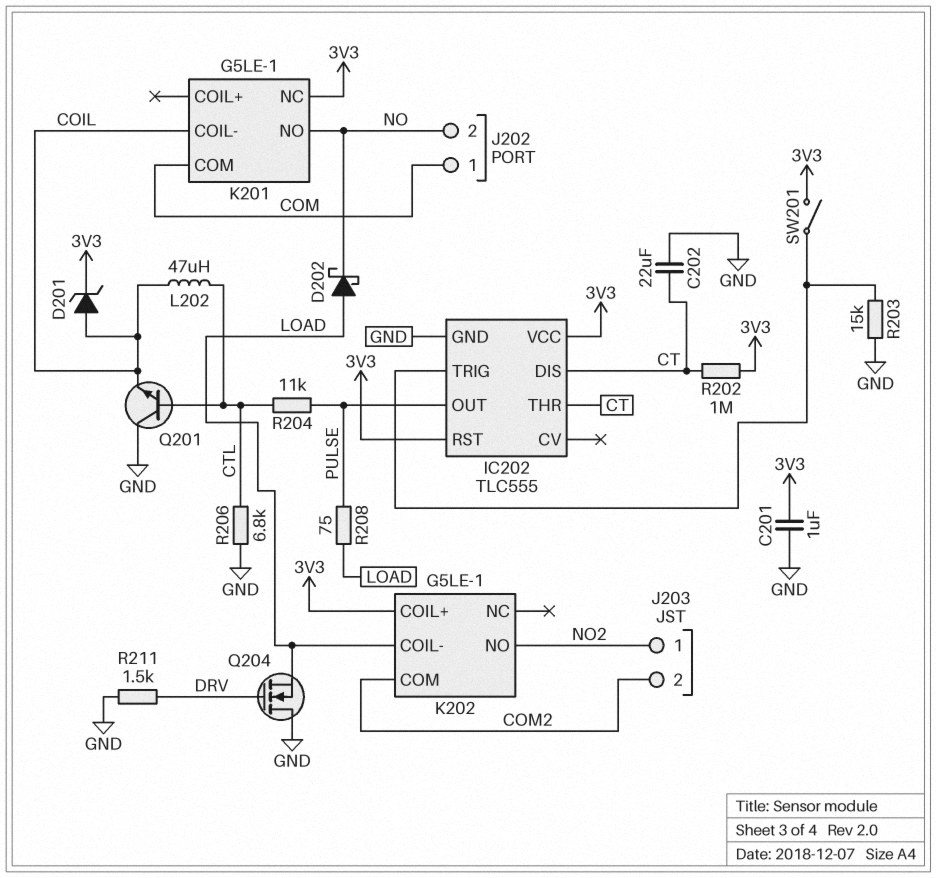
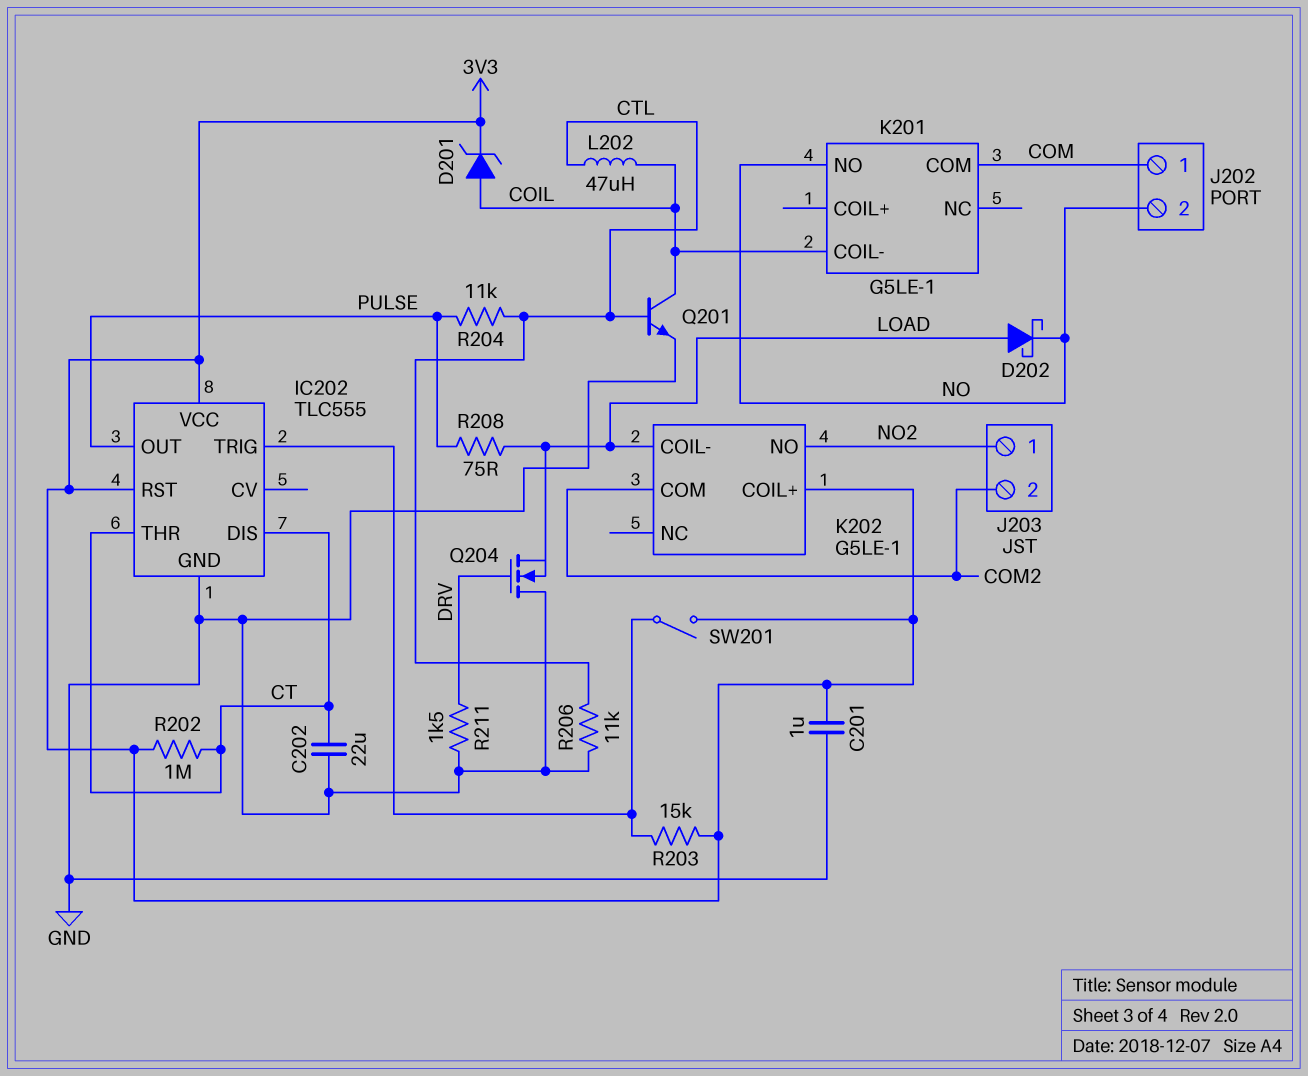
K201 pin NC: 3V3 -> none
Q201: NPN (B CTL, C GND, E COIL) -> NPN (B CTL, C COIL, E GND)
R203: 15k (GND, IC202/TRIG) -> 15k (3V3, IC202/TRIG)
R206: 6.8k (CTL, GND) -> 11k (CTL, GND)

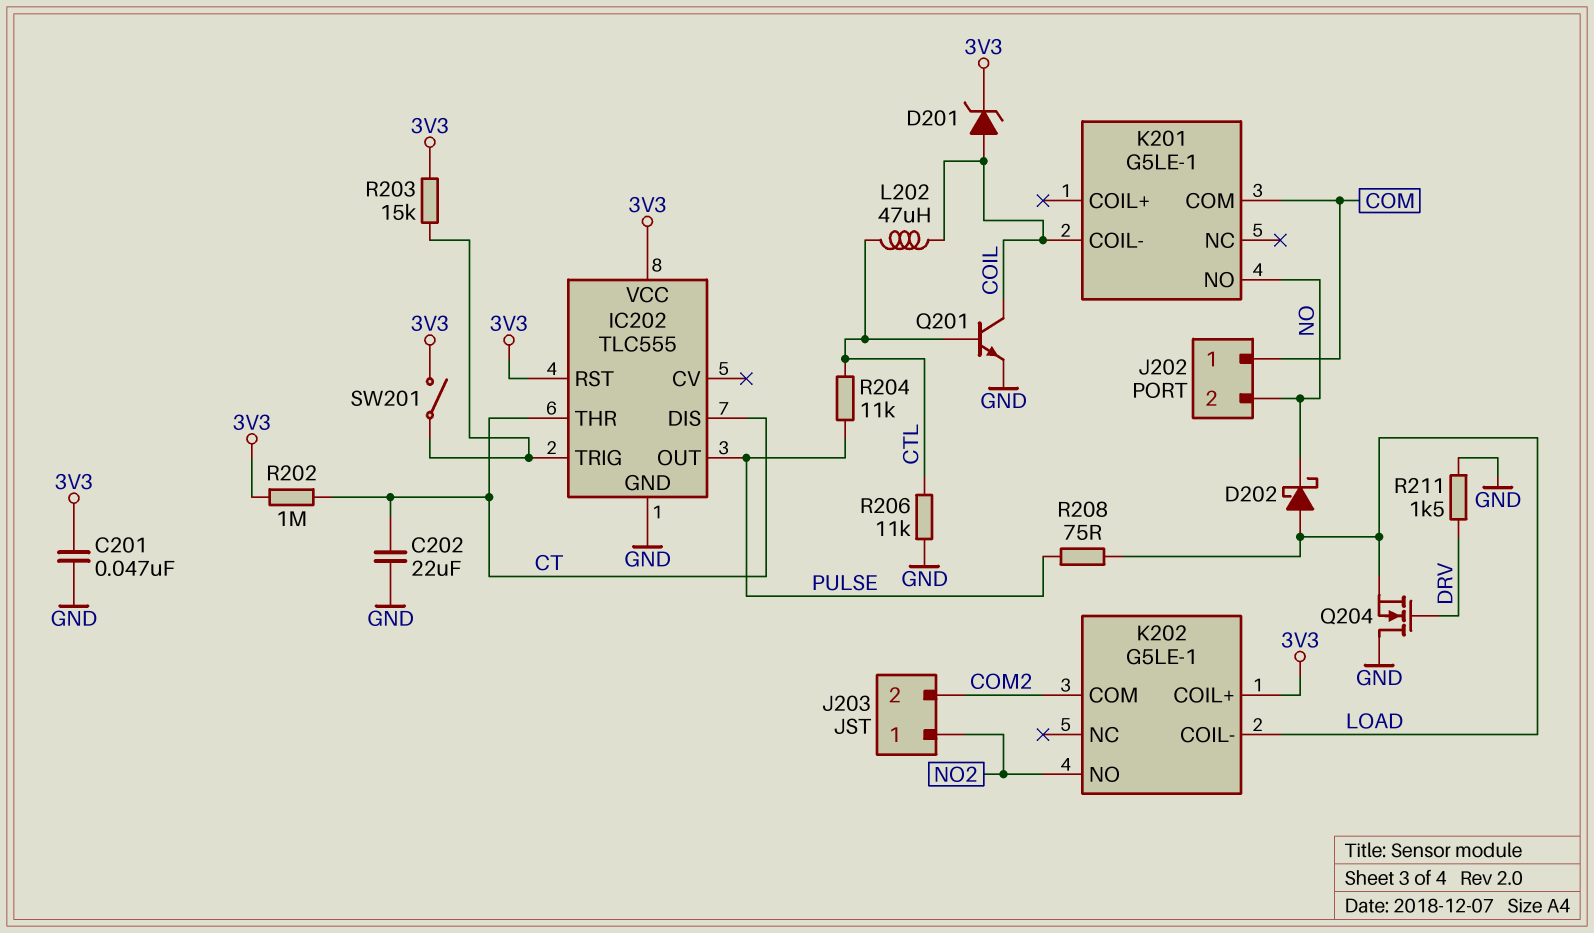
C201: 1uF (3V3, GND) -> 47nF (3V3, GND)

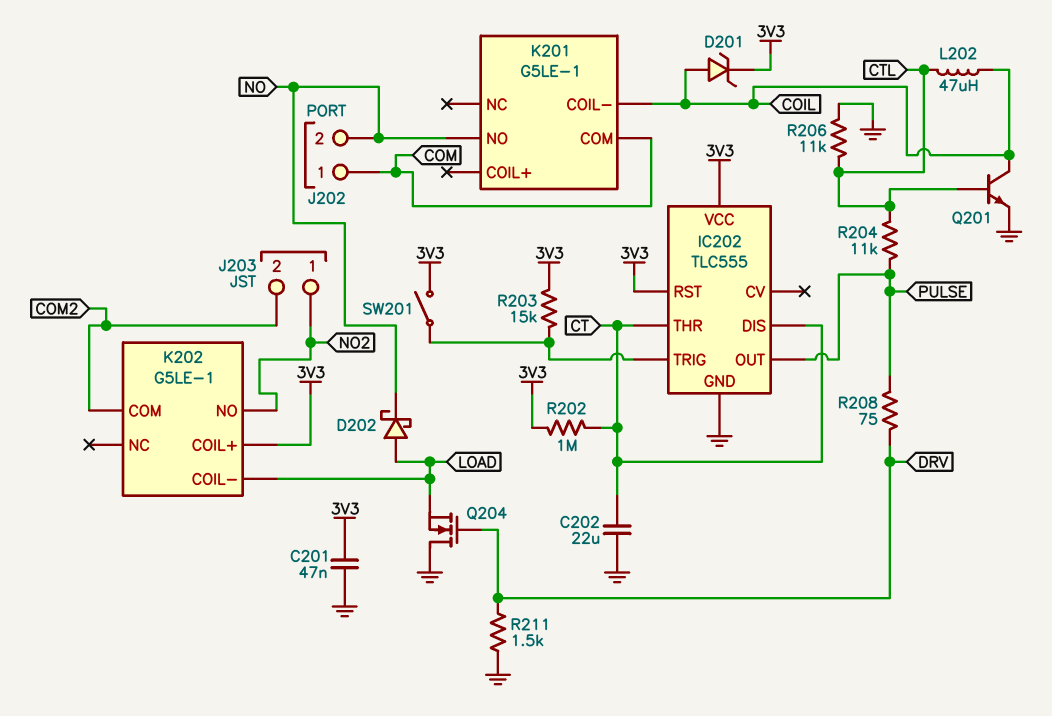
R208: 75 (LOAD, PULSE) -> 75 (DRV, PULSE)

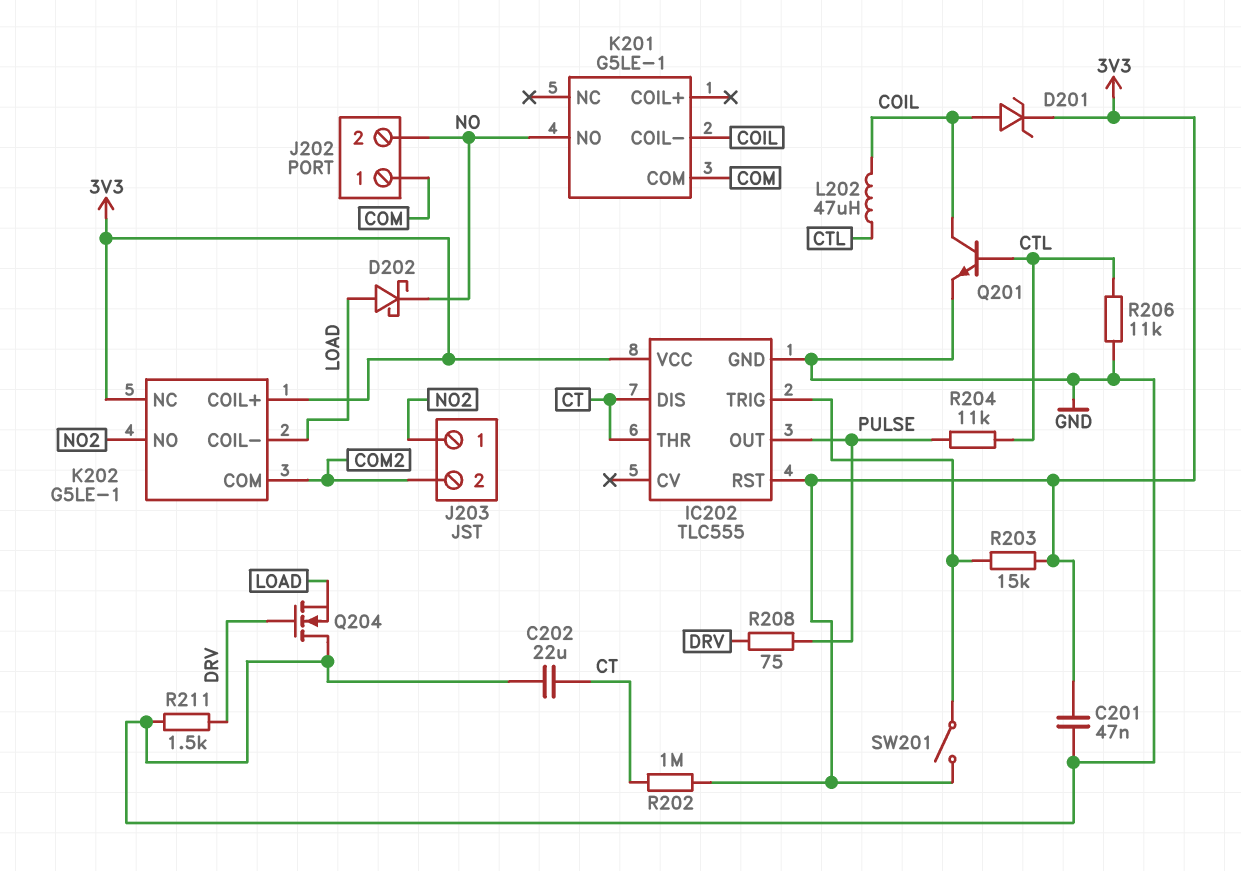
K202 pin NC: none -> 3V3

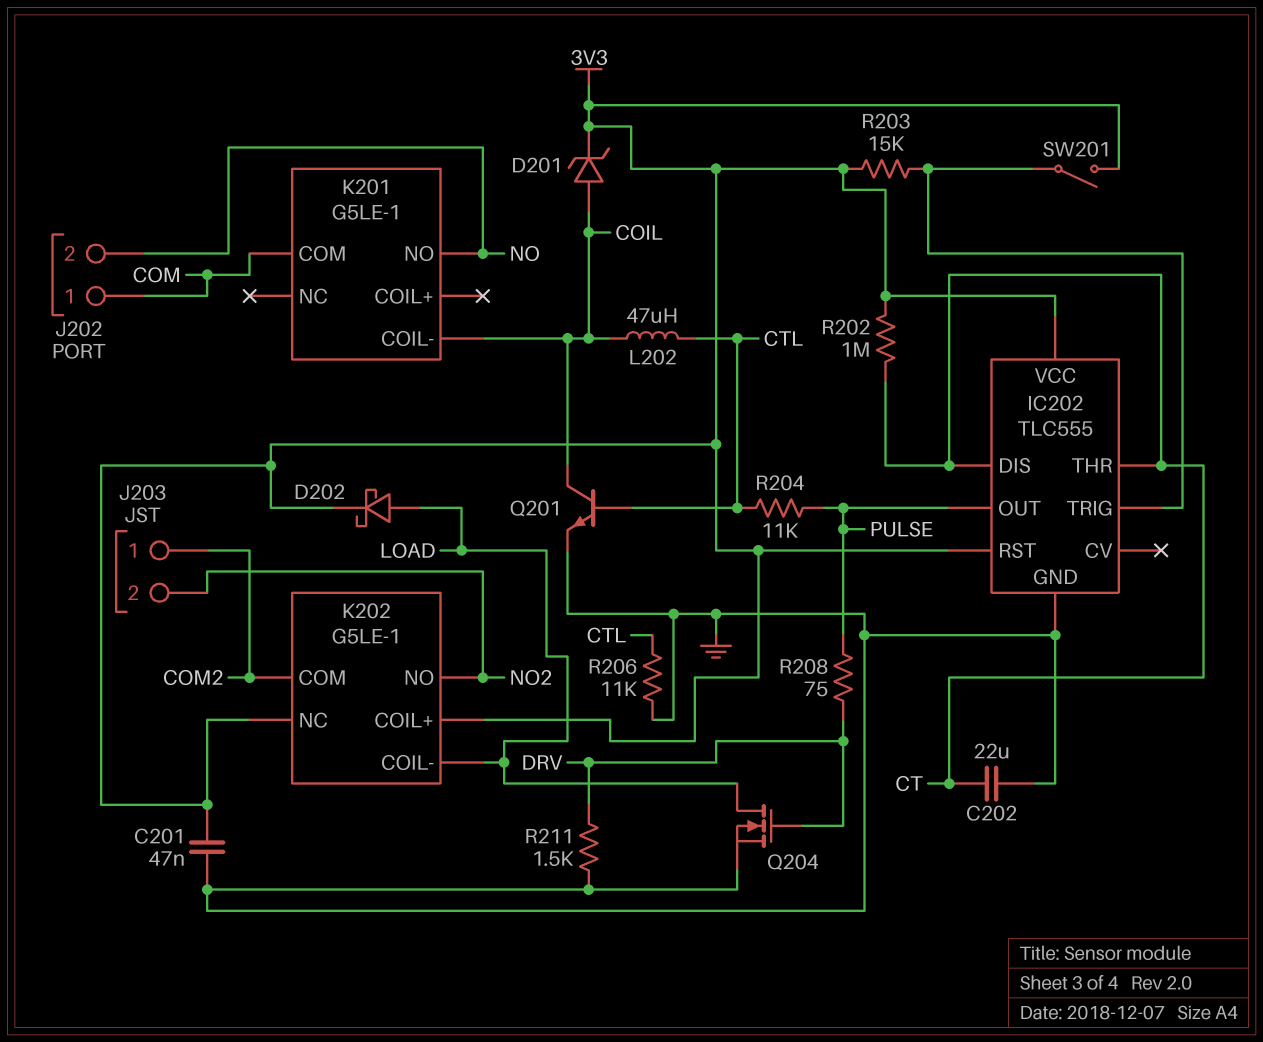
D202: schottky (A LOAD, K NO) -> schottky (A LOAD, K 3V3)
J203 pin 1: NO2 -> COM2
J203 pin 2: COM2 -> NO2
Q204: NMOS (G DRV, D GND, S LOAD) -> NMOS (G DRV, D LOAD, S GND)

